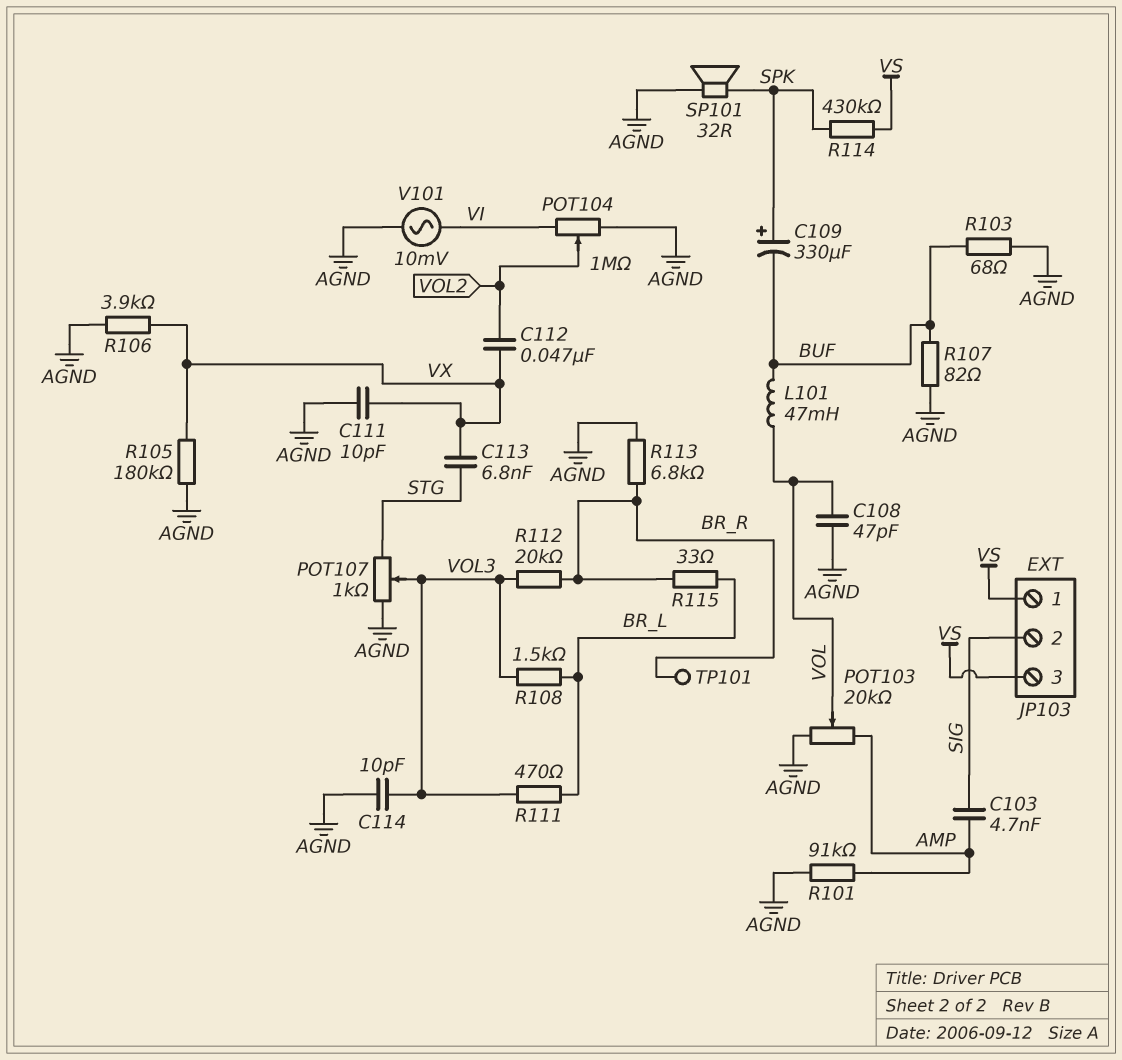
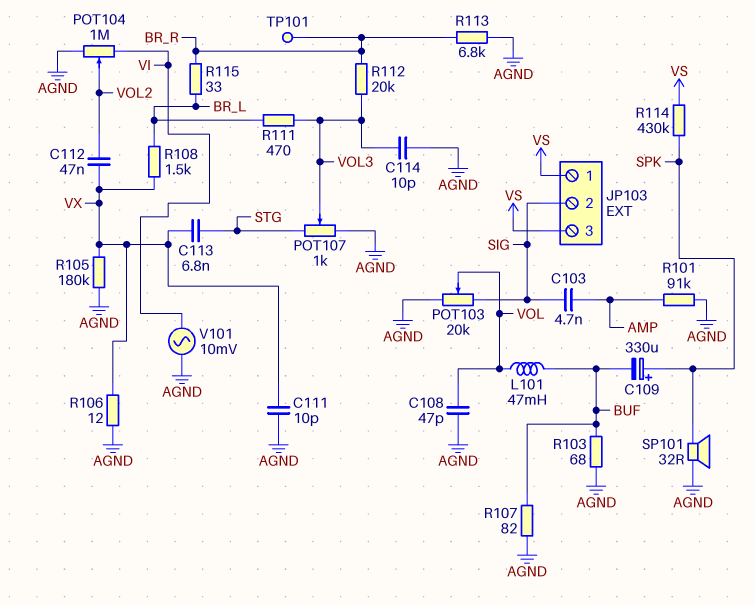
POT103: 20k (AGND, AMP, wiper VOL) -> 20k (AGND, SIG, wiper VOL)
R106: 3.9k (AGND, VX) -> 12 (AGND, VX)
R108: 1.5k (BR_L, VOL3) -> 1.5k (BR_L, VX)

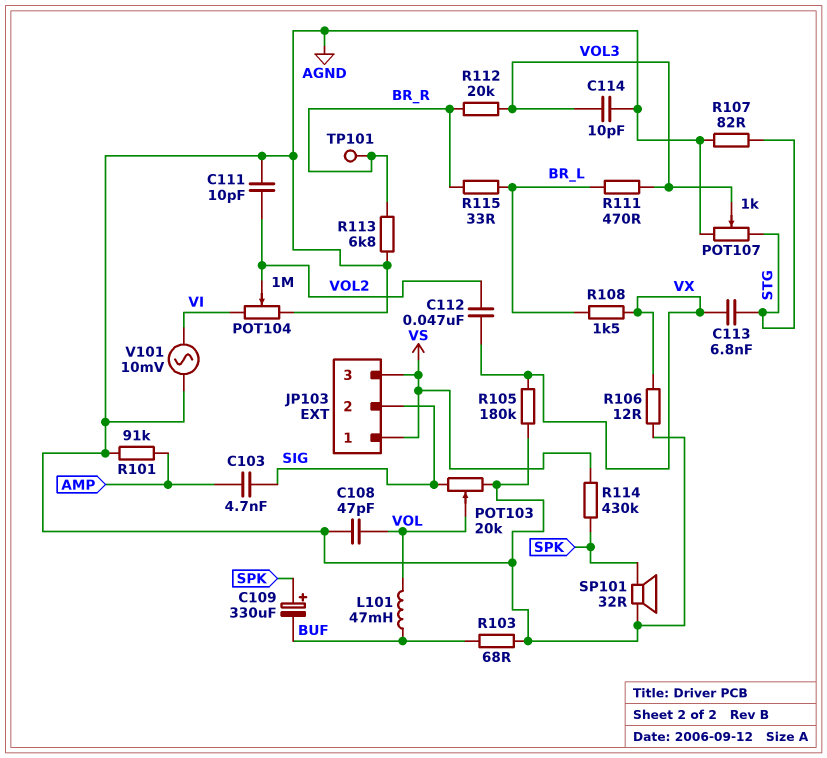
C111: 10pF (AGND, VX) -> 10pF (AGND, VOL2)
R107: 82 (AGND, BUF) -> 82 (AGND, STG)

